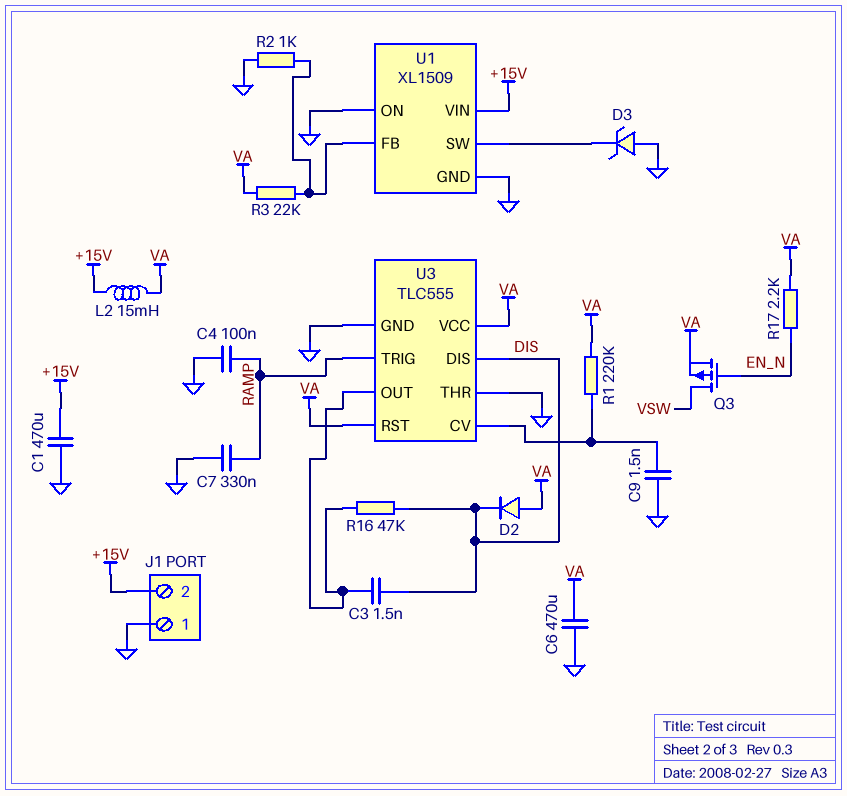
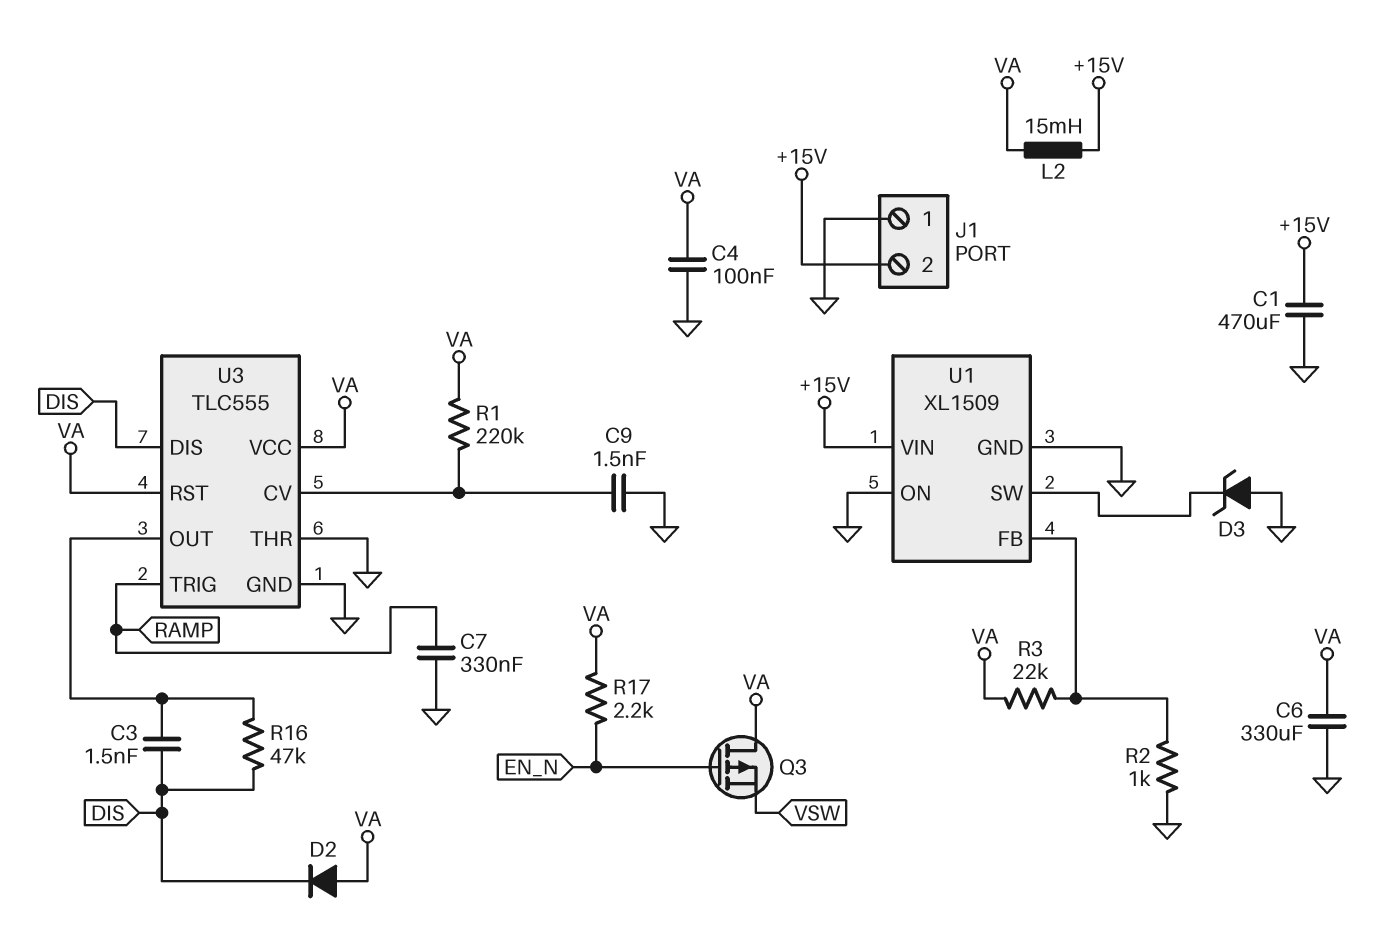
C4: 100nF (GND, RAMP) -> 100nF (GND, VA)
C6: 470uF (GND, VA) -> 330uF (GND, VA)
Q3: PMOS (G EN_N, D VSW, S VA) -> PMOS (G EN_N, D VA, S VSW)

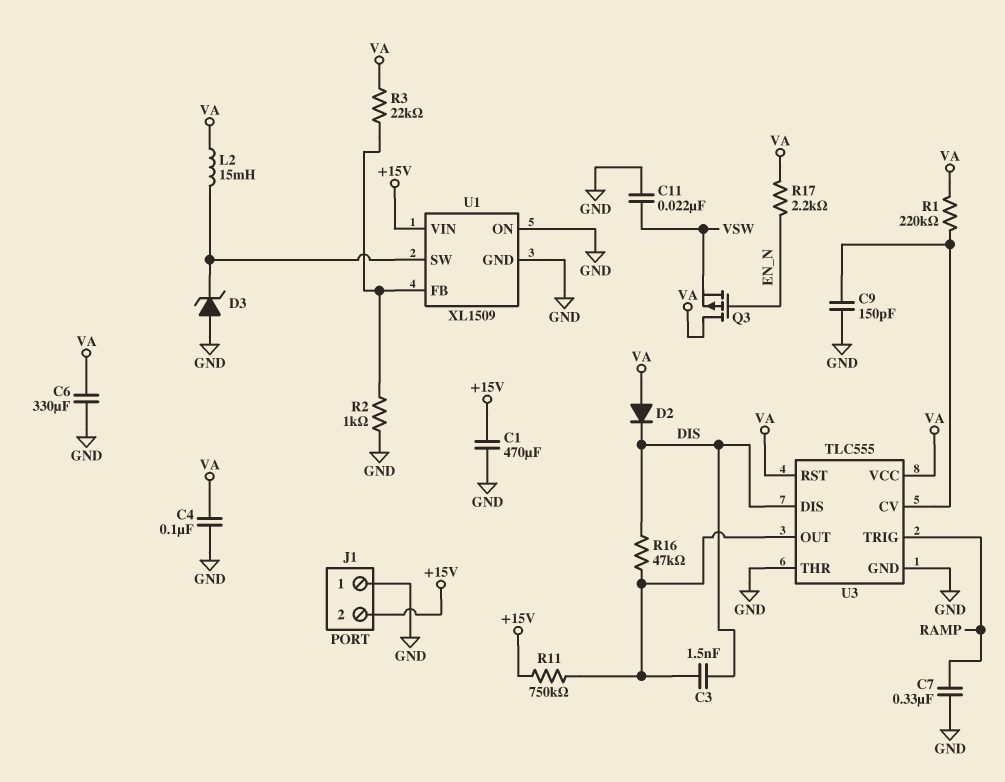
C9: 1.5nF (GND, U3/CV) -> 150pF (GND, U3/CV)
C11: none -> 22nF (GND, VSW)
L2: 15mH (+15V, VA) -> 15mH (U1/SW, VA)
R11: none -> 750k (+15V, U3/OUT)

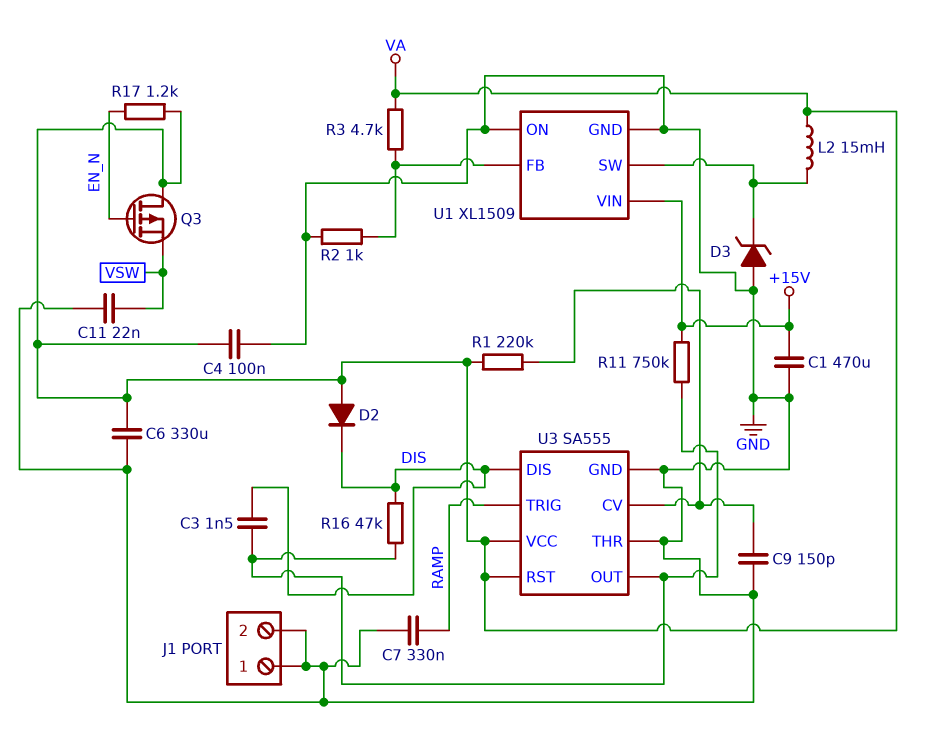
J1 pin 2: +15V -> GND
R3: 22k (U1/FB, VA) -> 4.7k (U1/FB, VA)
R17: 2.2k (EN_N, VA) -> 1.2k (EN_N, VA)
U3: TLC555 -> SA555

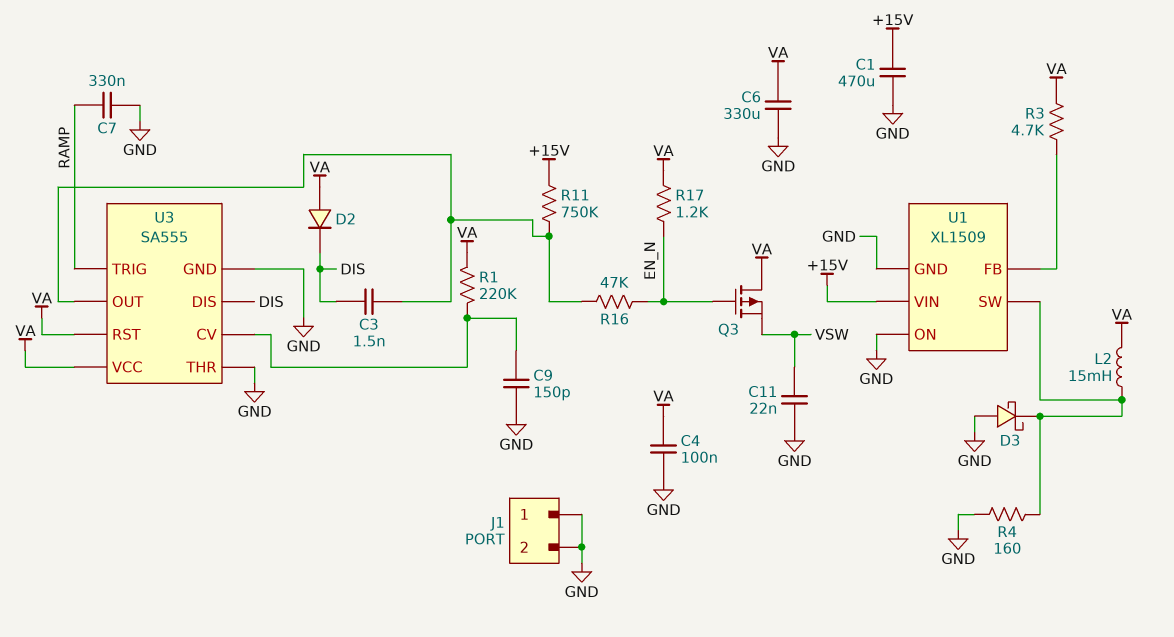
D3: zener (A GND, K U1/SW) -> schottky (A GND, K U1/SW)
R2: 1k (GND, U1/FB) -> none
R4: none -> 160 (GND, U1/SW)
R16: 47k (DIS, U3/OUT) -> 47k (EN_N, U3/OUT)

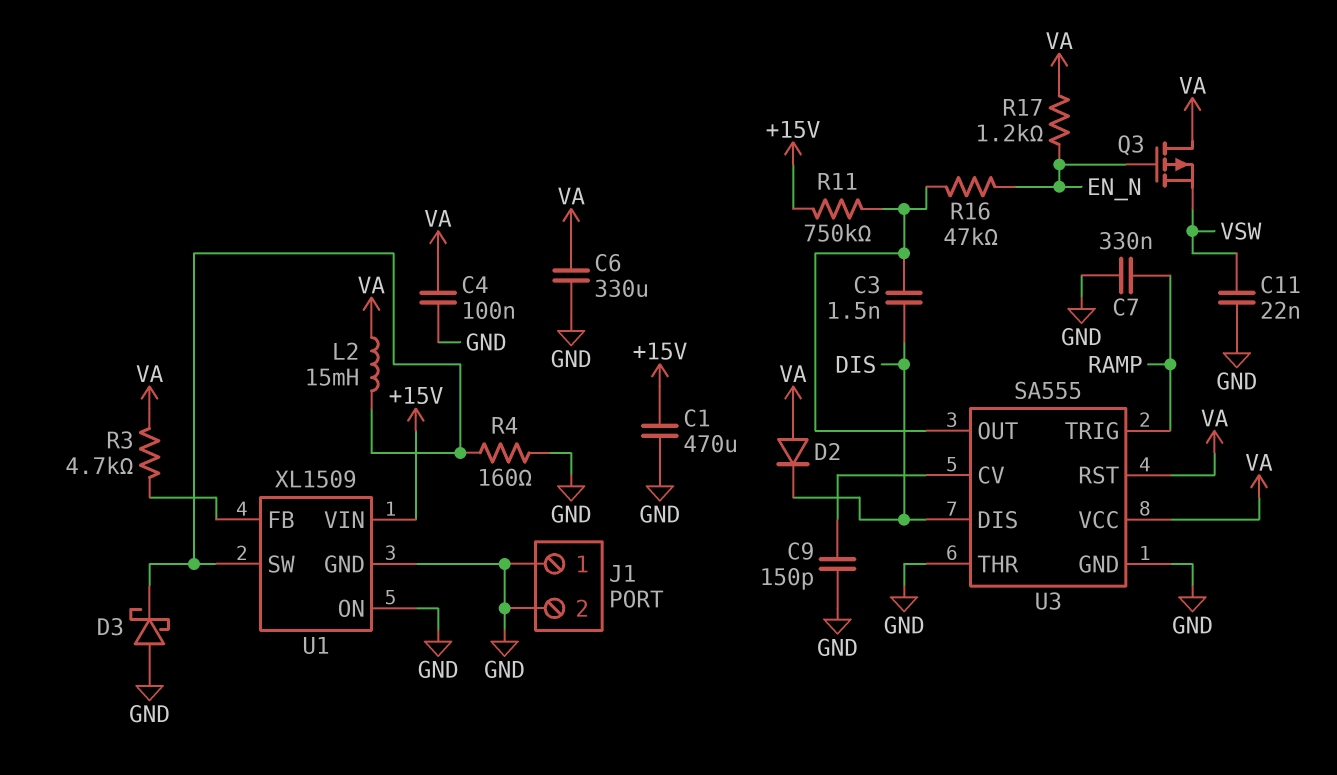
R1: 220k (U3/CV, VA) -> none

